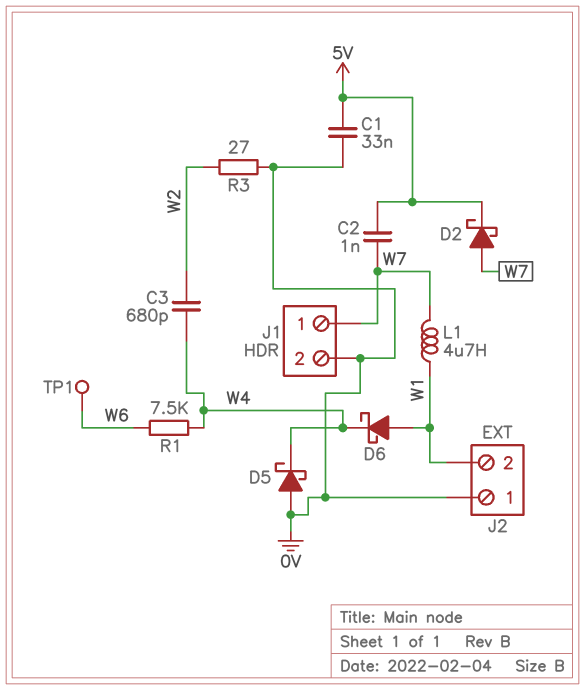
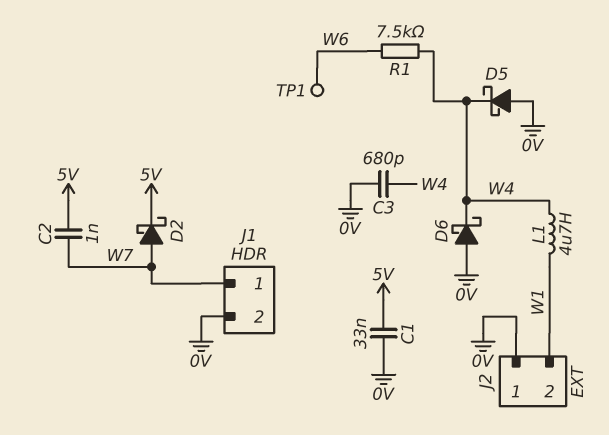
C3: 680pF (W2, W4) -> 680pF (0V, W4)
D6: schottky (A W1, K W4) -> schottky (A 0V, K W4)
L1: 4.7uH (W1, W7) -> 4.7uH (W1, W4)
R3: 27 (0V, W2) -> none

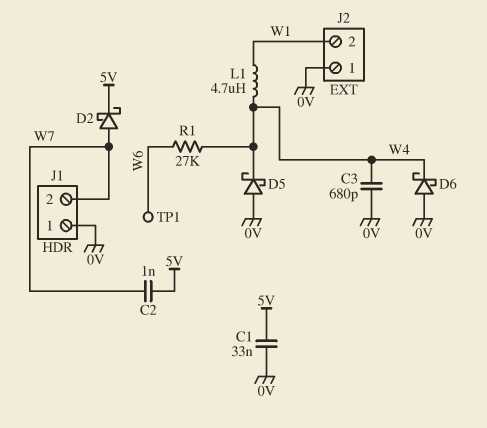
J1 pin 1: W7 -> 0V
J1 pin 2: 0V -> W7
R1: 7.5k (W4, W6) -> 27k (W4, W6)

